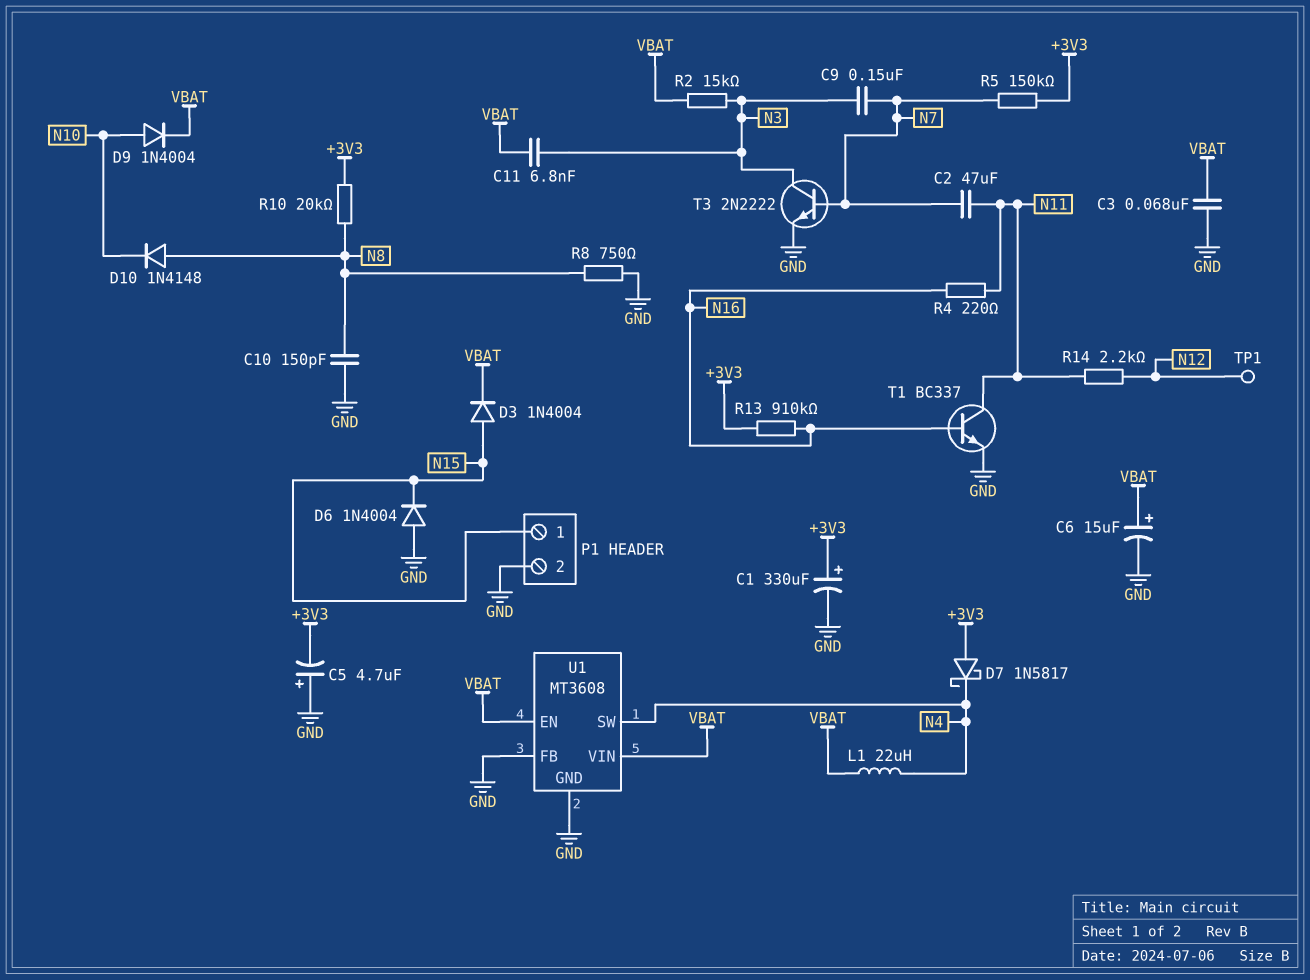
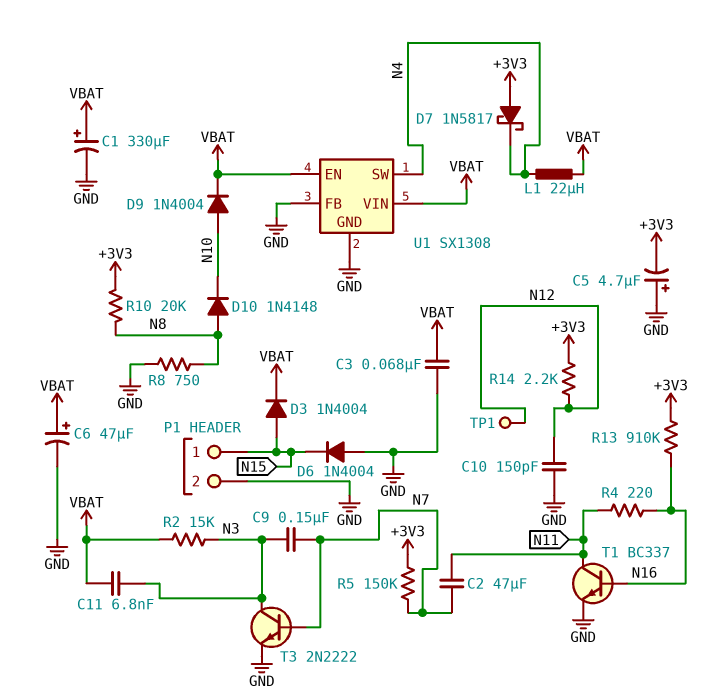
C1: 330uF (plus +3V3, minus GND) -> 330uF (plus VBAT, minus GND)
C6: 15uF (plus VBAT, minus GND) -> 47uF (plus VBAT, minus GND)
C10: 150pF (GND, N8) -> 150pF (GND, N12)
R14: 2.2k (N11, N12) -> 2.2k (+3V3, N12)
U1: MT3608 -> SX1308

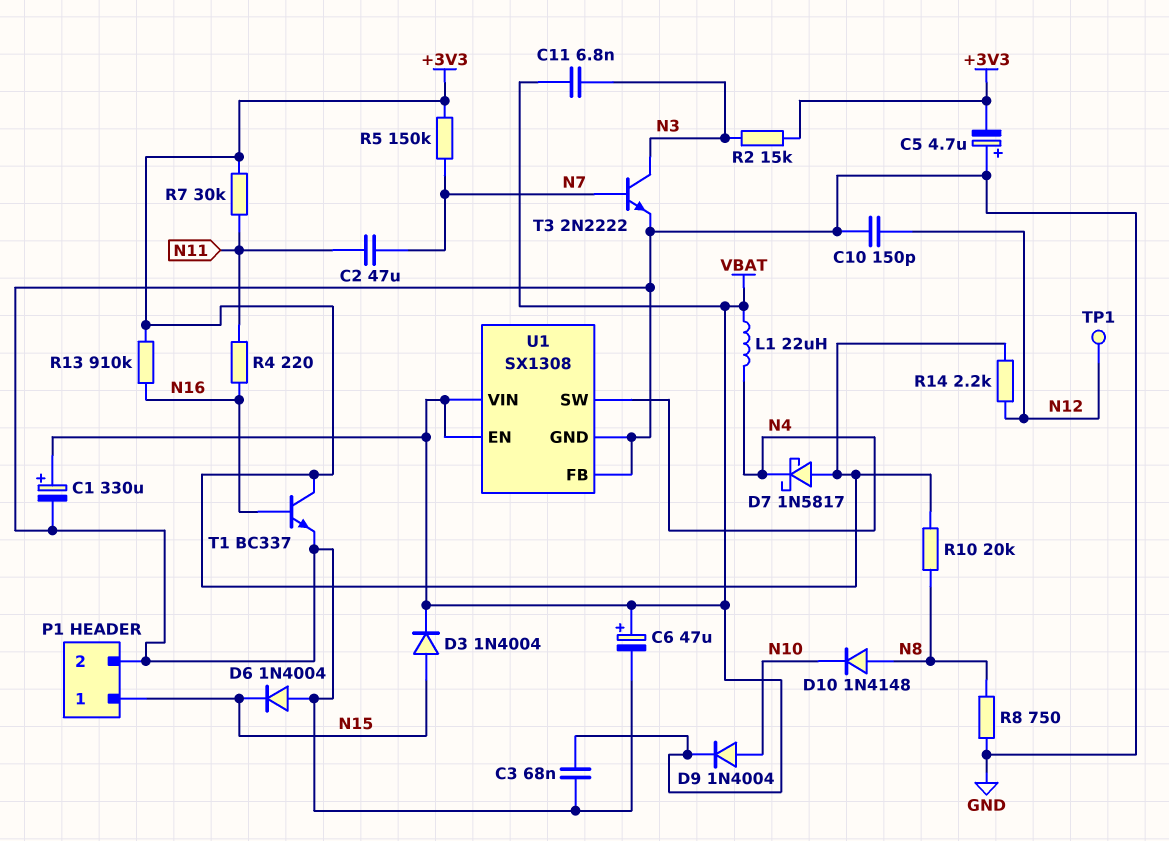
C9: 150nF (N3, N7) -> none
R2: 15k (N3, VBAT) -> 15k (+3V3, N3)
R7: none -> 30k (+3V3, N11)
T1: NPN BC337 (B N16, C N11, E GND) -> NPN BC337 (B N16, C +3V3, E GND)

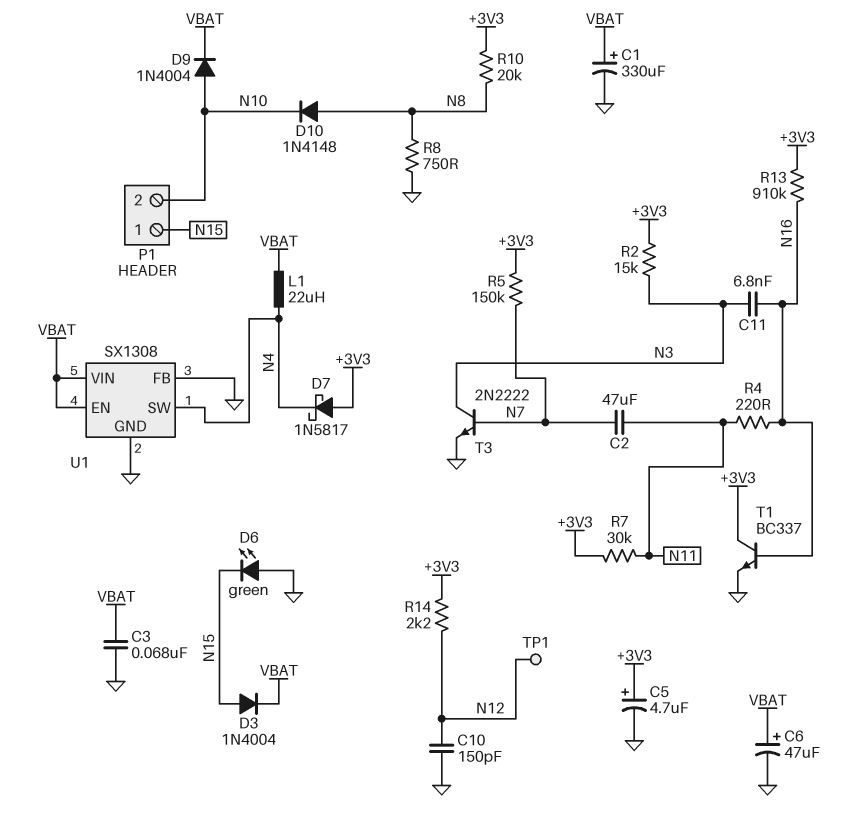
C5: 4.7uF (plus GND, minus +3V3) -> 4.7uF (plus +3V3, minus GND)
C11: 6.8nF (N3, VBAT) -> 6.8nF (N3, N16)
D6: diode 1N4004 (A GND, K N15) -> LED green (A GND, K N15)
P1 pin 2: GND -> N10

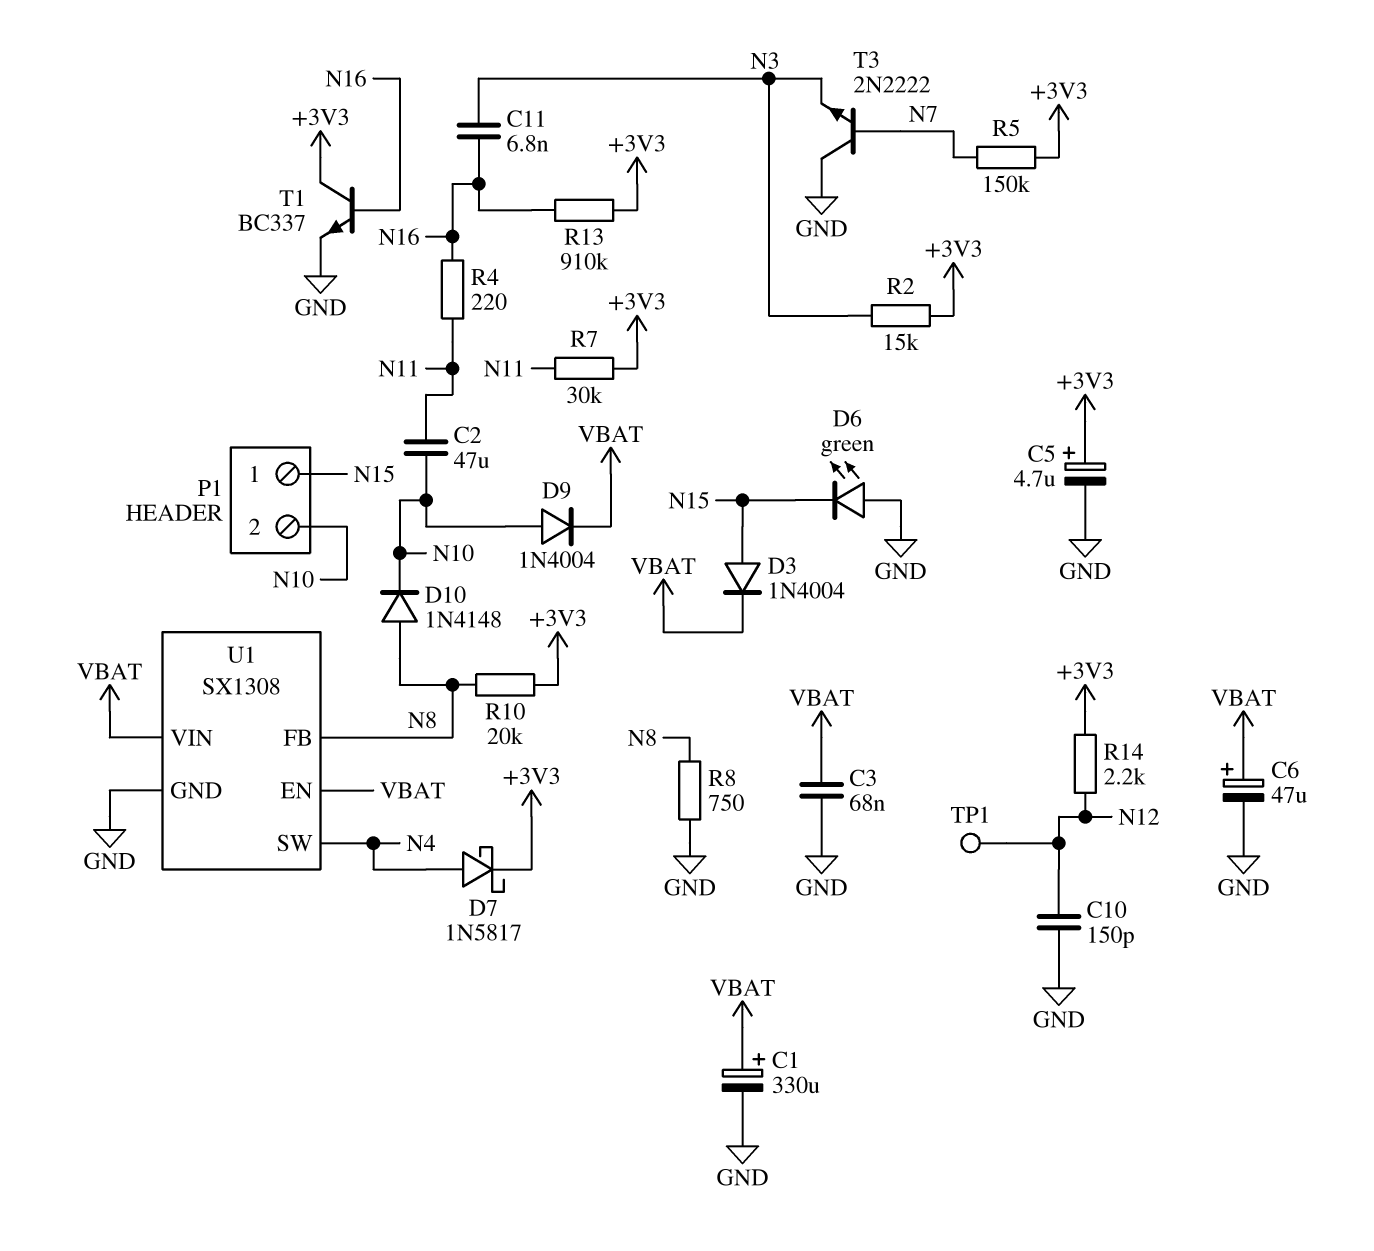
C2: 47uF (N7, N11) -> 47uF (N10, N11)
D7: schottky 1N5817 (A +3V3, K N4) -> schottky 1N5817 (A N4, K +3V3)
L1: 22uH (N4, VBAT) -> none
T3: NPN 2N2222 (B N7, C N3, E GND) -> NPN 2N2222 (B N7, C GND, E N3)
U1 pin FB: GND -> N8

